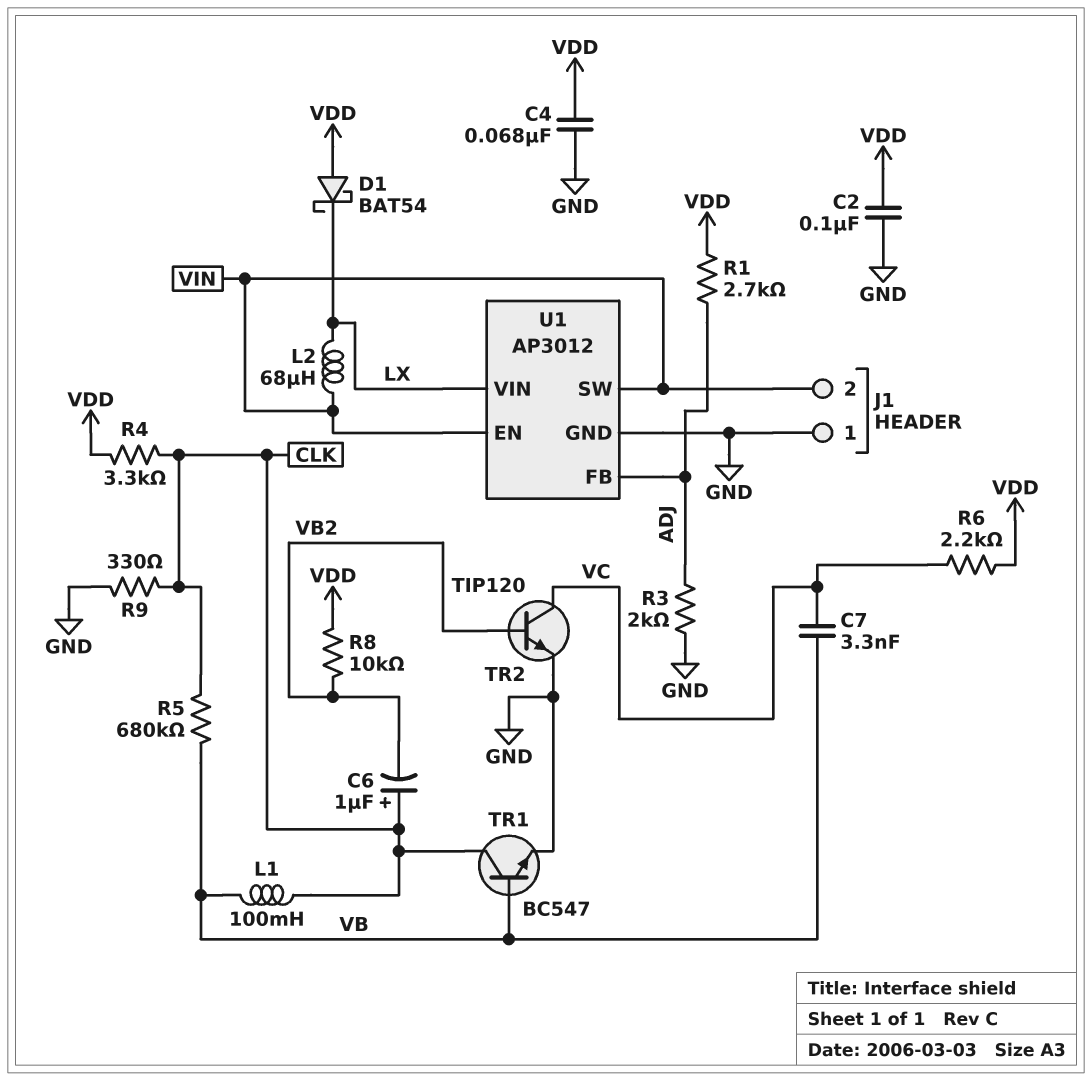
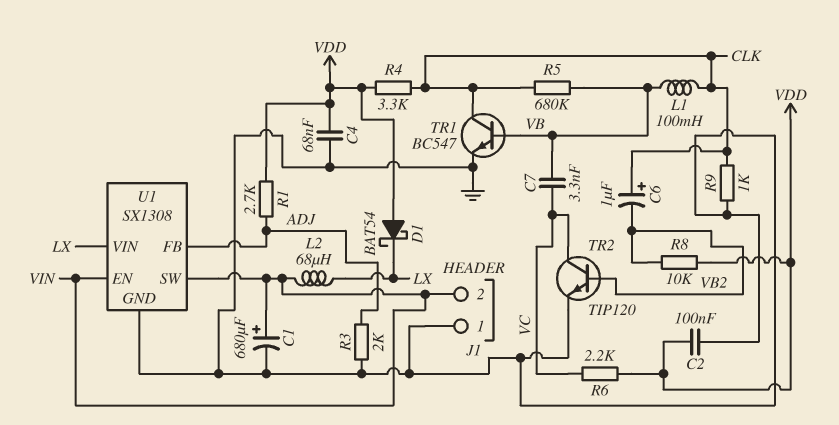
C1: none -> 680uF (plus VIN, minus GND)
R9: 330 (CLK, GND) -> 1k (CLK, GND)
U1: AP3012 -> SX1308

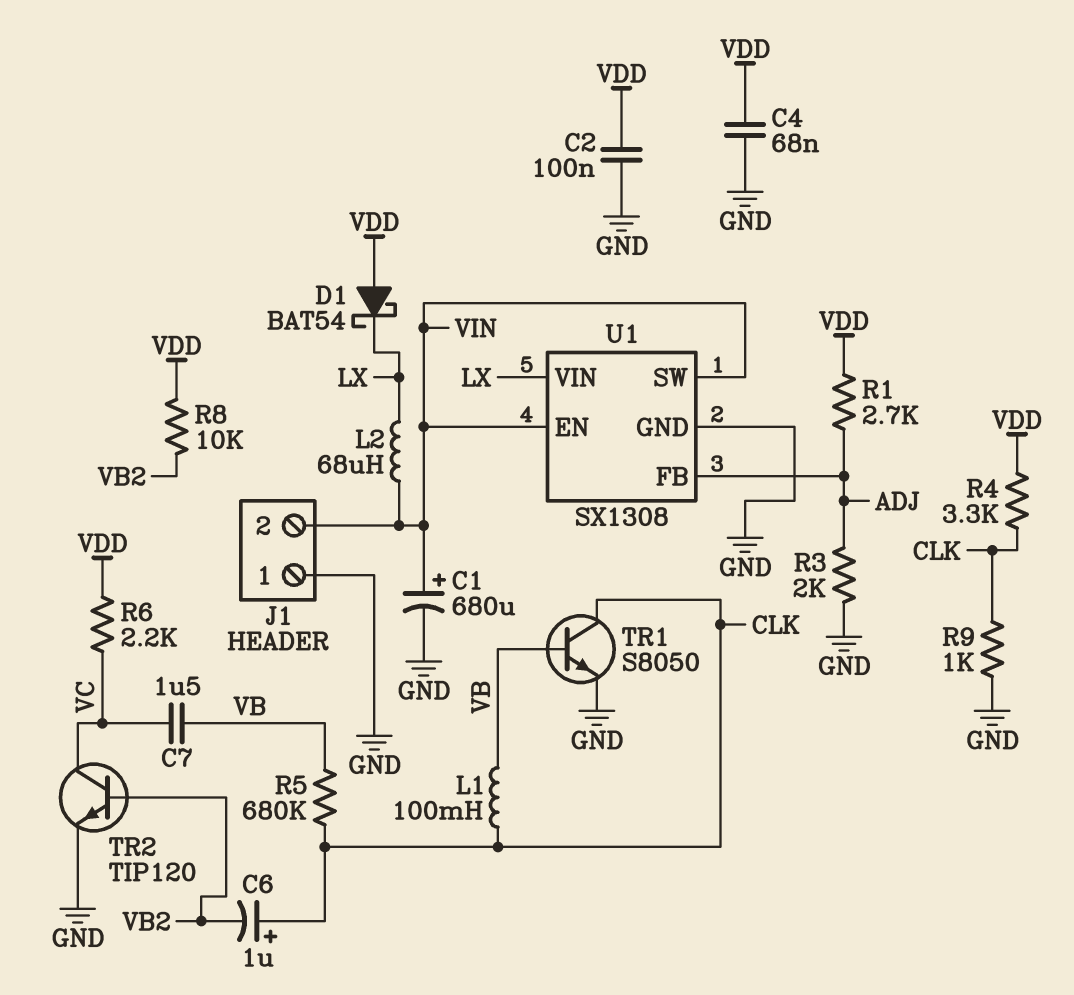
C7: 3.3nF (VB, VC) -> 1.5uF (VB, VC)
TR1: NPN BC547 (B VB, C CLK, E GND) -> NPN S8050 (B VB, C CLK, E GND)

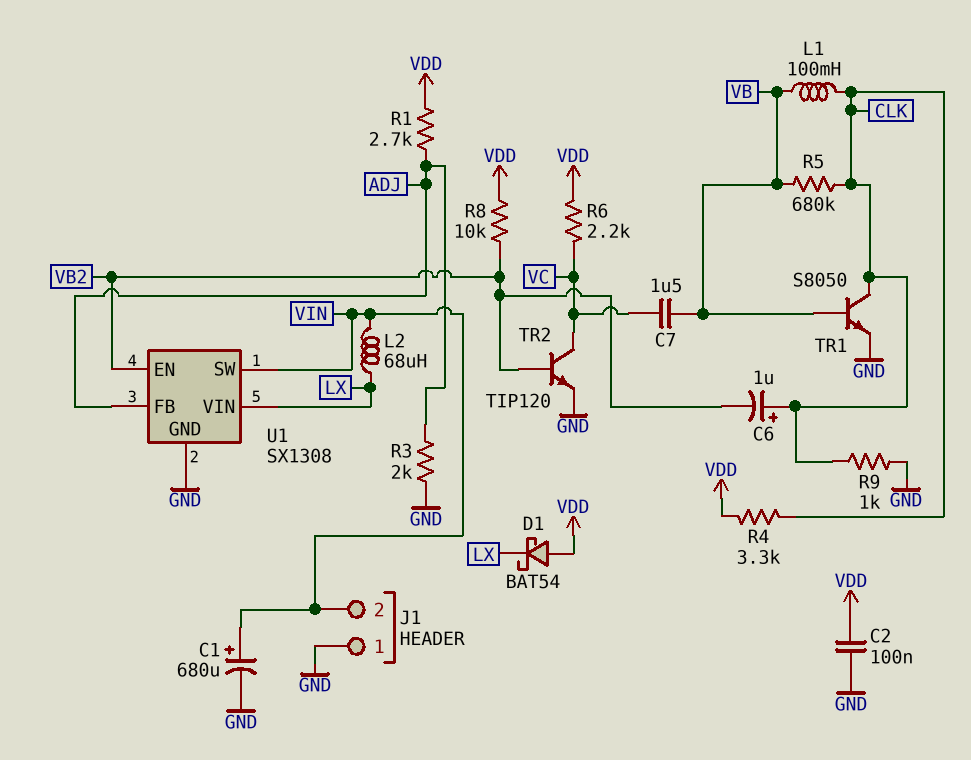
C4: 68nF (GND, VDD) -> none
U1 pin EN: VIN -> VB2

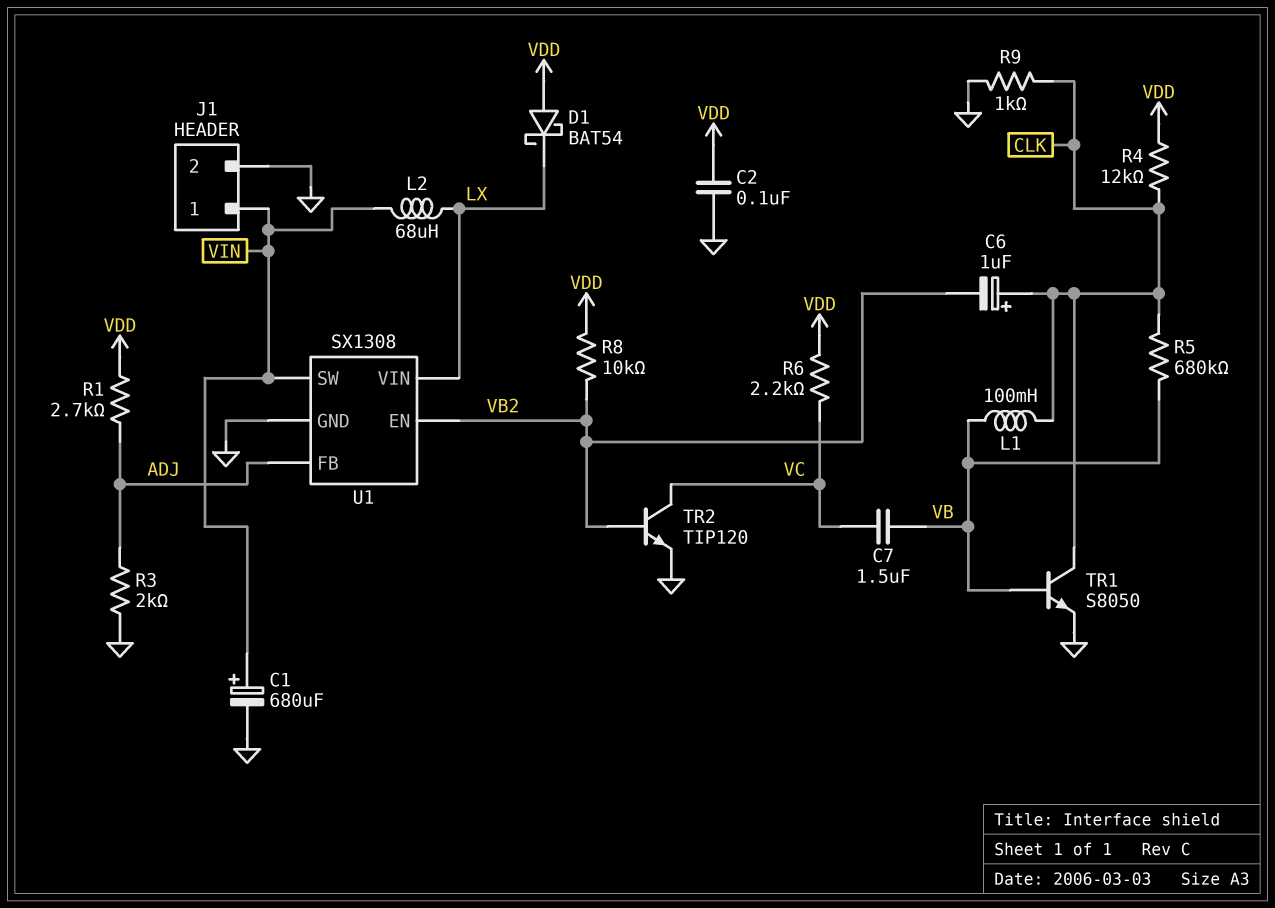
J1 pin 1: GND -> VIN
J1 pin 2: VIN -> GND
R4: 3.3k (CLK, VDD) -> 12k (CLK, VDD)

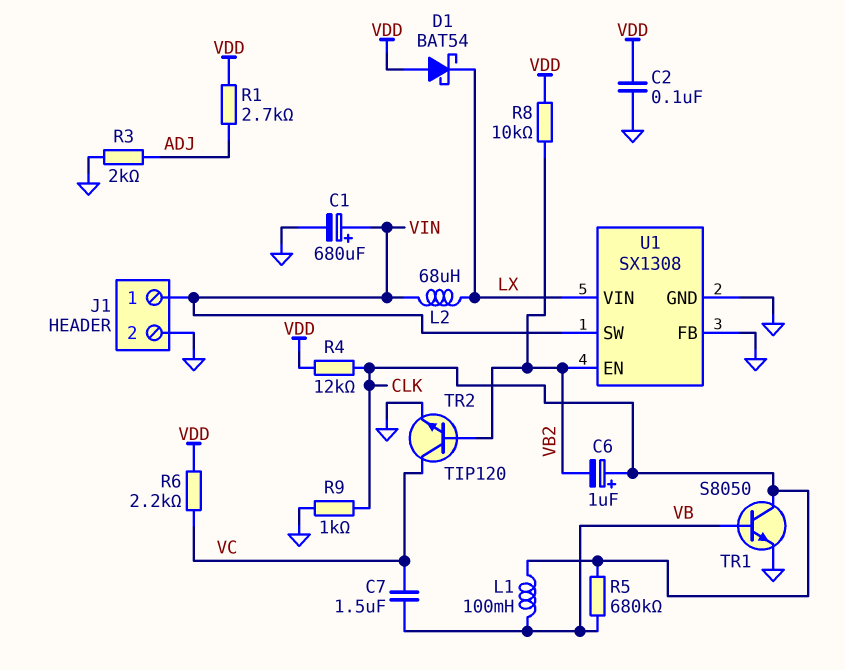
U1 pin FB: ADJ -> GND

